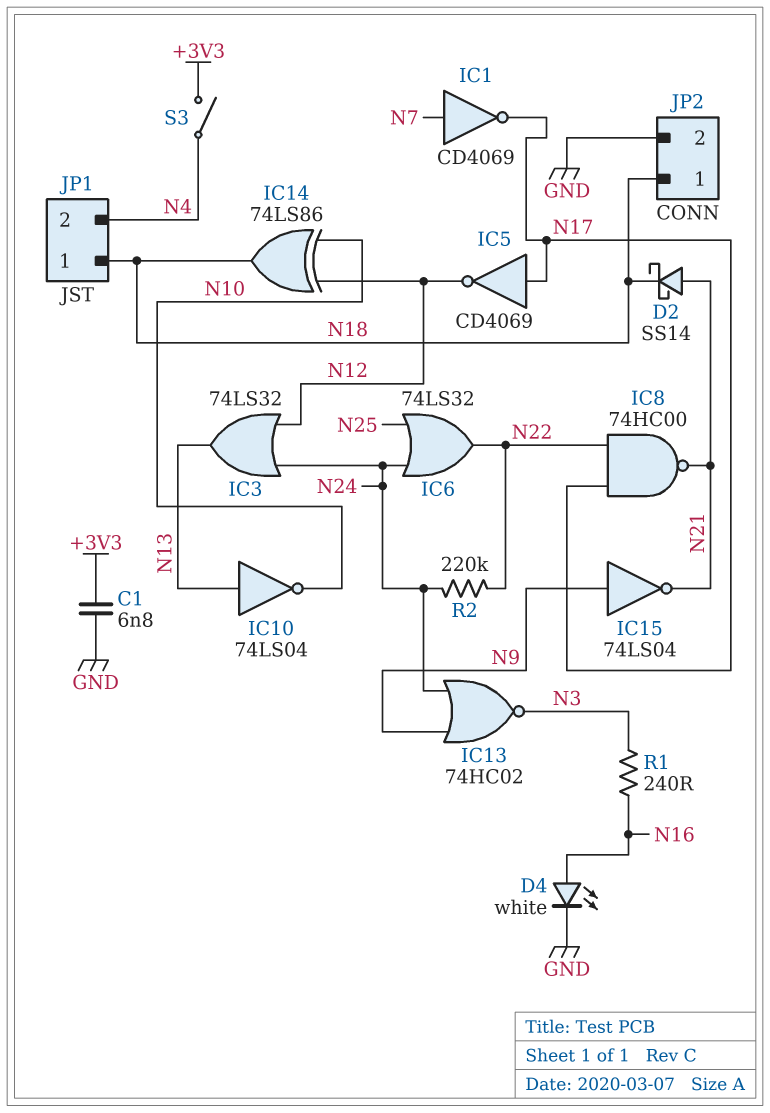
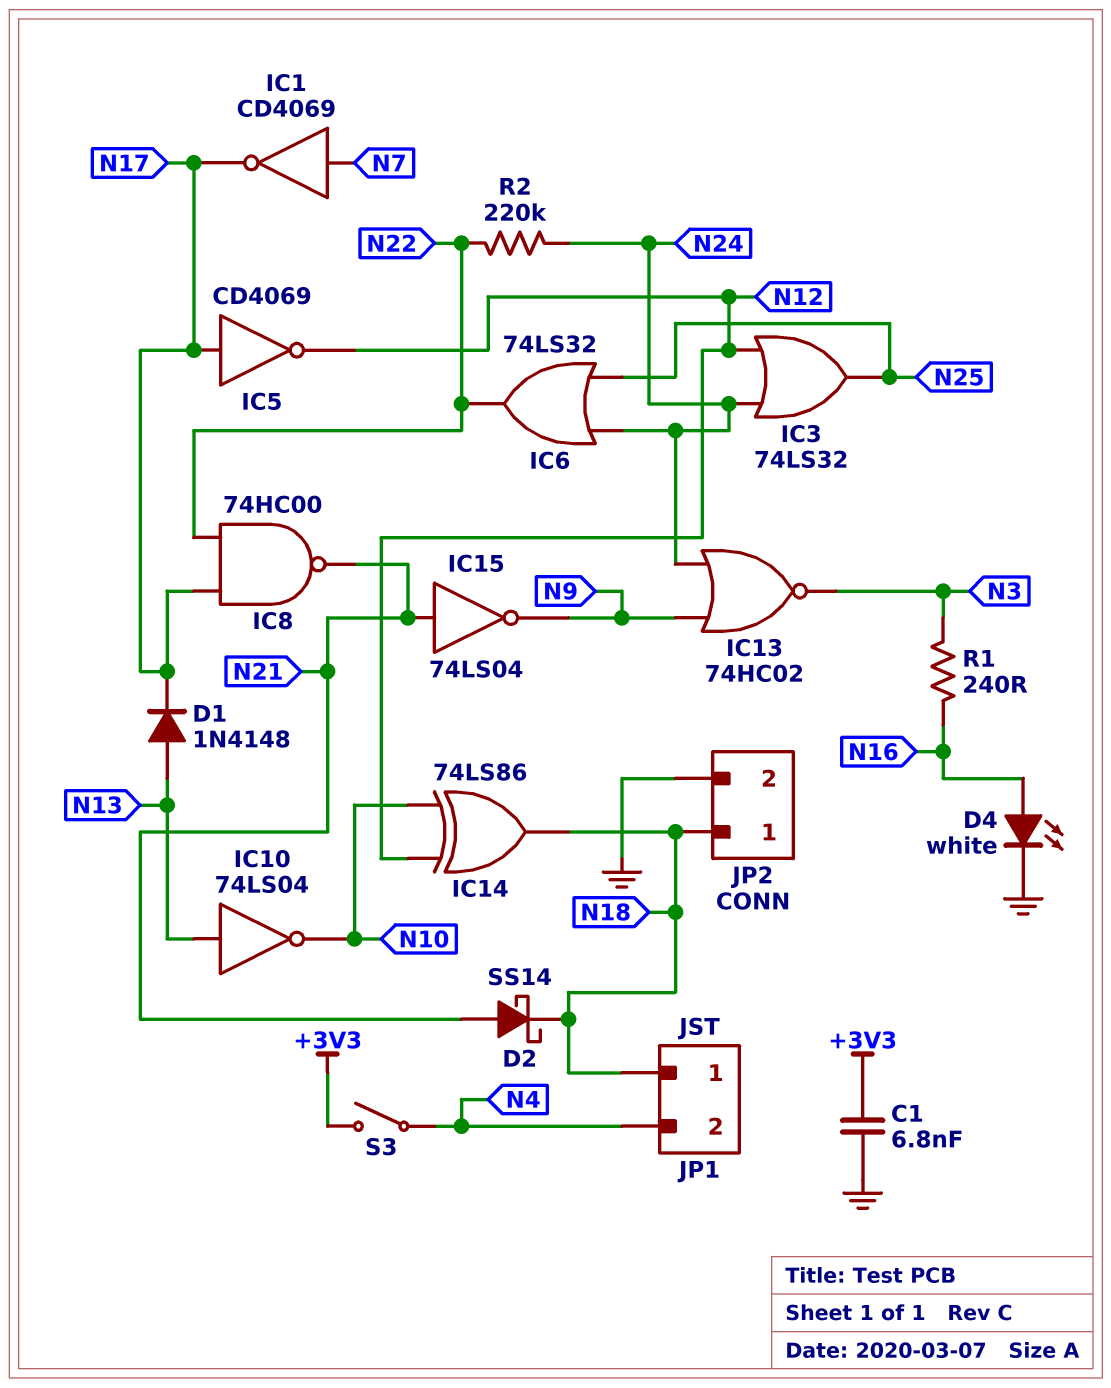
D1: none -> diode 1N4148 (A N13, K N17)
IC3: OR 74LS32 (in N12, in N24, out N13) -> OR 74LS32 (in N12, in N24, out N25)
IC15: NOT 74LS04 (in N9, out N21) -> NOT 74LS04 (in N21, out N9)

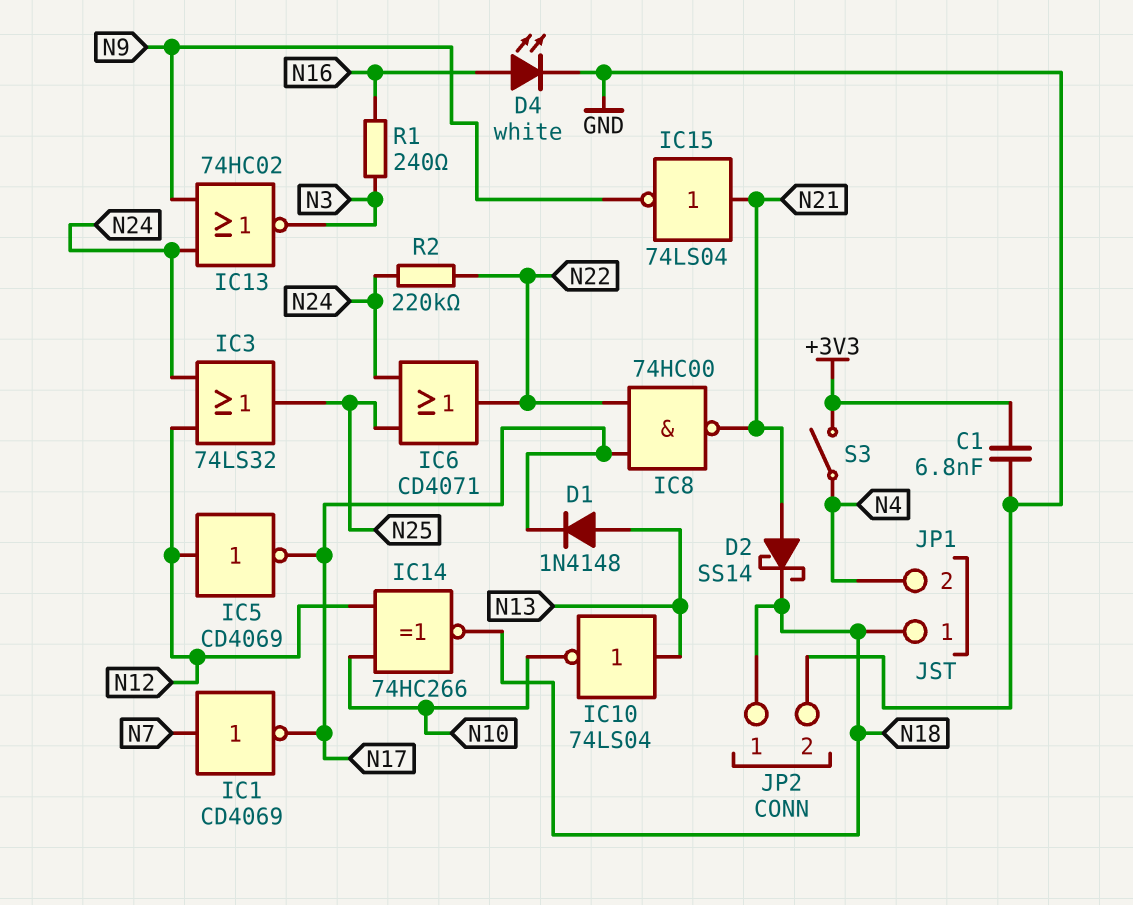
IC5: NOT CD4069 (in N17, out N12) -> NOT CD4069 (in N12, out N17)
IC6: OR 74LS32 (in N24, in N25, out N22) -> OR CD4071 (in N24, in N25, out N22)
IC14: XOR 74LS86 (in N10, in N12, out N18) -> XNOR 74HC266 (in N10, in N12, out N18)

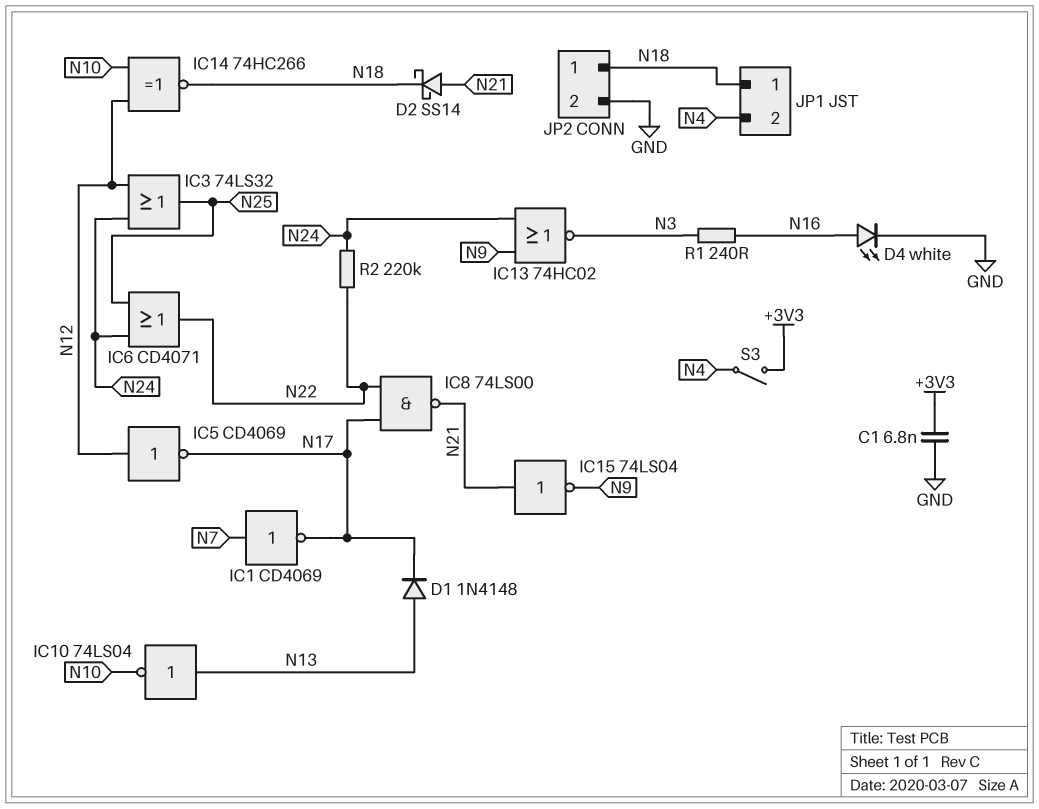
IC8: NAND 74HC00 (in N17, in N22, out N21) -> NAND 74LS00 (in N17, in N22, out N21)

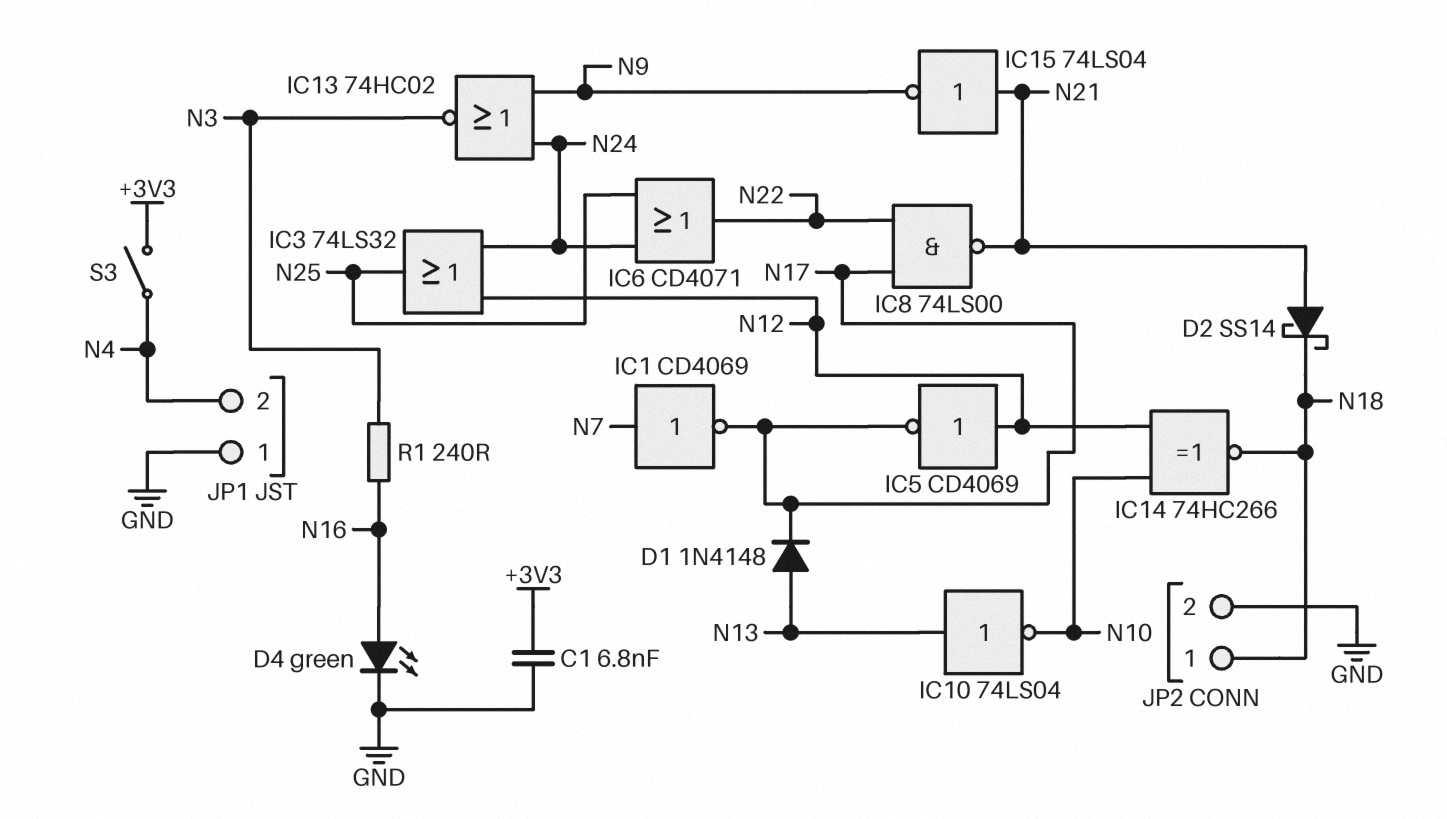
D4: LED white (A N16, K GND) -> LED green (A N16, K GND)
JP1 pin 1: N18 -> GND
R2: 220k (N22, N24) -> none

